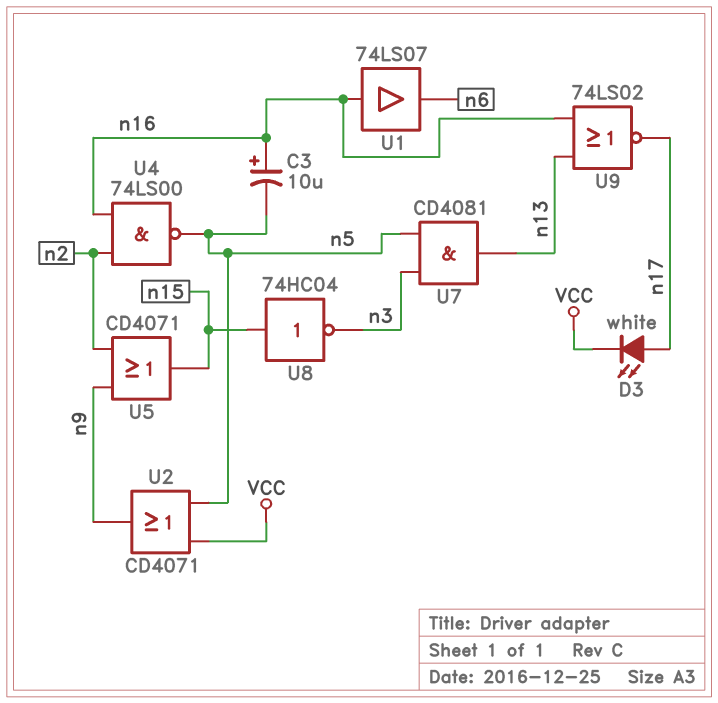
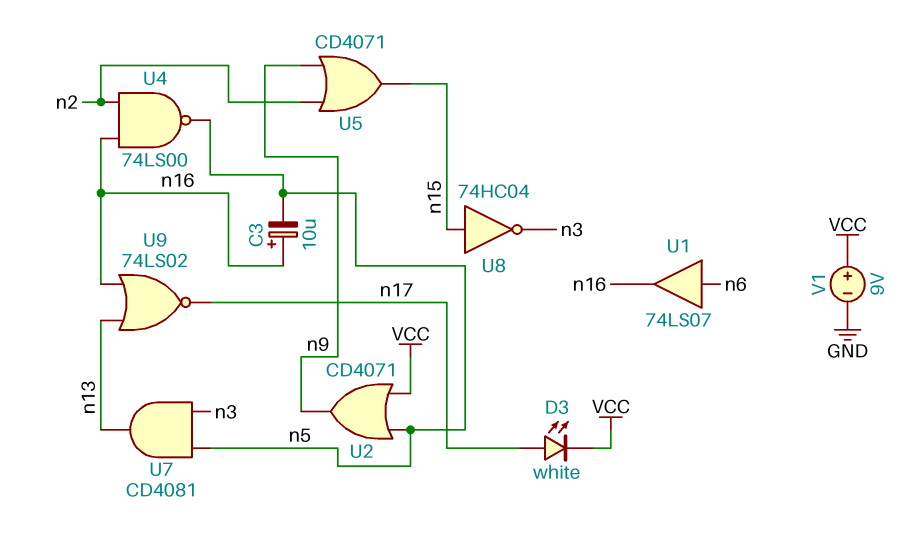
U1: buffer 74LS07 (in n16, out n6) -> buffer 74LS07 (in n6, out n16)
V1: none -> 9V (plus VCC, minus GND)

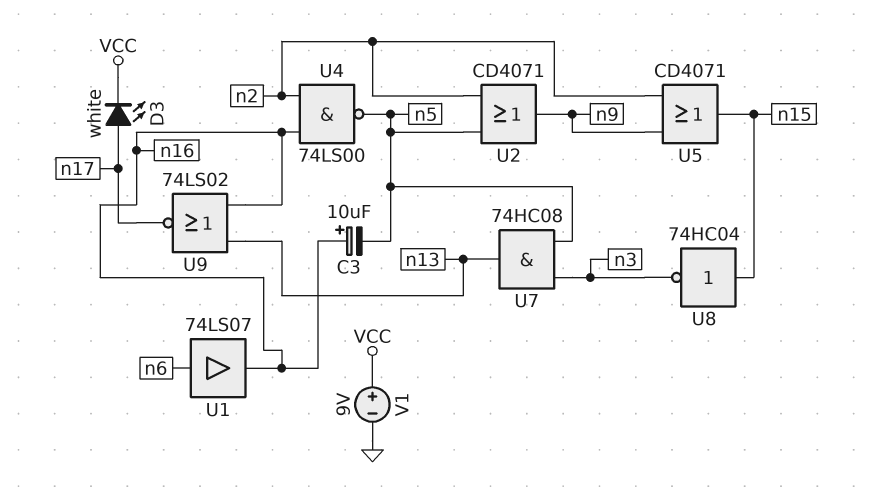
U2: OR CD4071 (in VCC, in n5, out n9) -> OR CD4071 (in n2, in n5, out n9)
U7: AND CD4081 (in n3, in n5, out n13) -> AND 74HC08 (in n3, in n5, out n13)

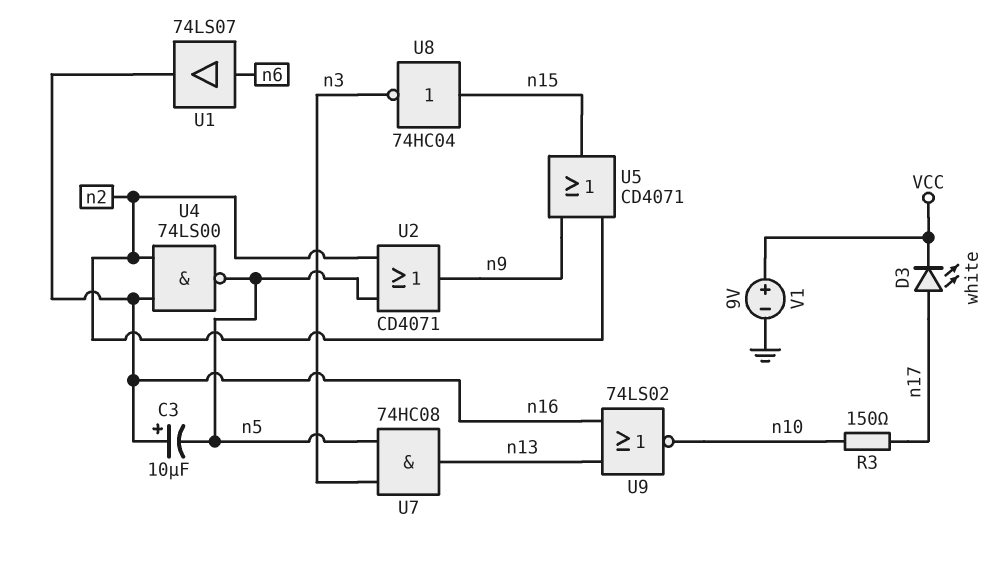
R3: none -> 150 (n10, n17)
U9: NOR 74LS02 (in n13, in n16, out n17) -> NOR 74LS02 (in n13, in n16, out n10)

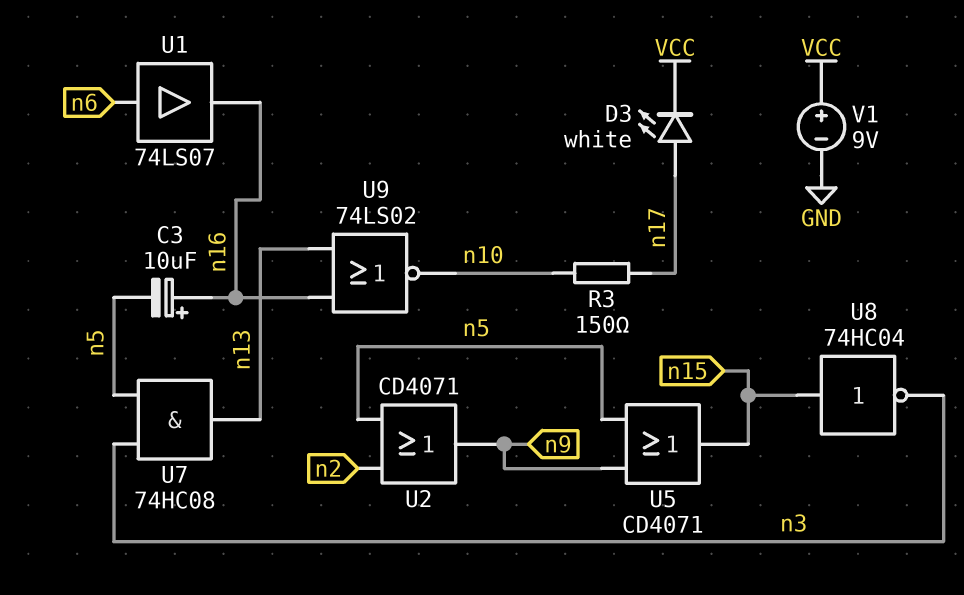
U4: NAND 74LS00 (in n2, in n16, out n5) -> none
U5: OR CD4071 (in n2, in n9, out n15) -> OR CD4071 (in n5, in n9, out n15)

